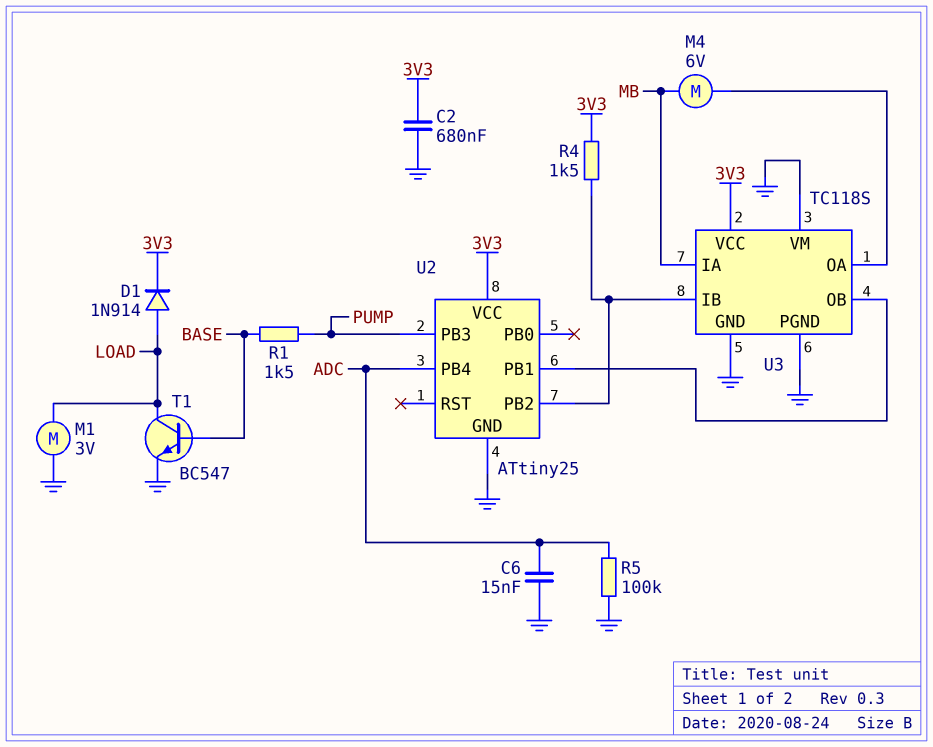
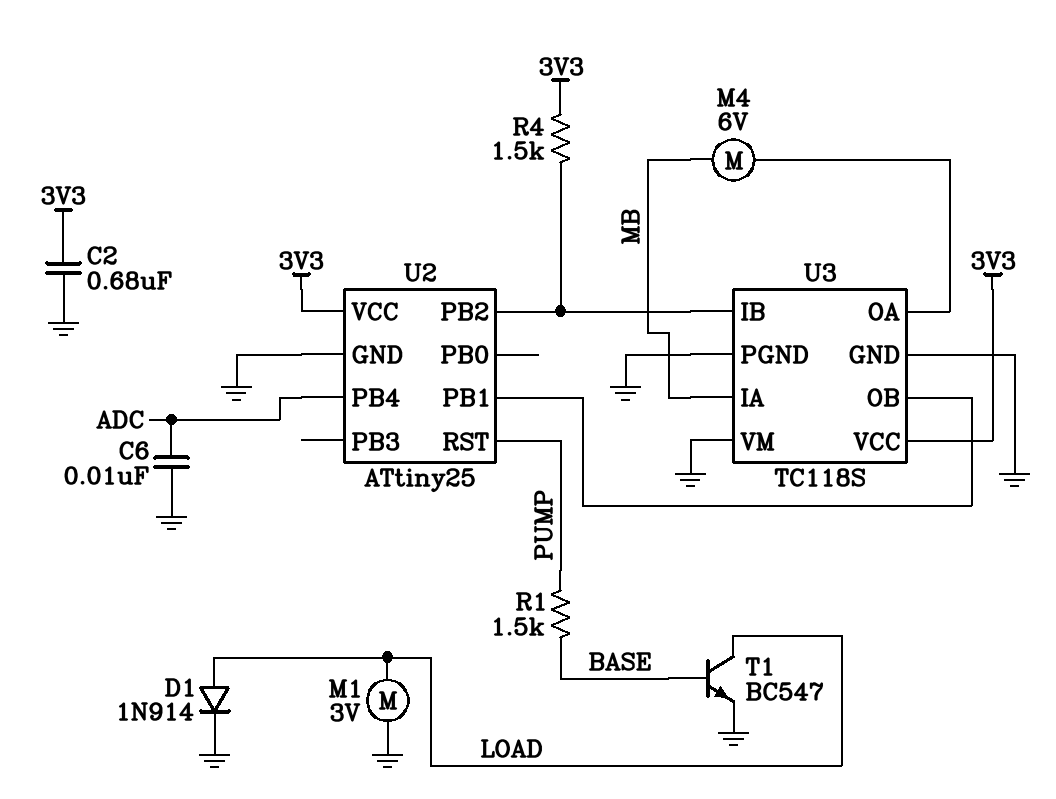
C6: 15nF (ADC, GND) -> 10nF (ADC, GND)
D1: diode 1N914 (A LOAD, K 3V3) -> diode 1N914 (A LOAD, K GND)
R5: 100k (ADC, GND) -> none
U2 pin PB3: PUMP -> none
U2 pin RST: none -> PUMP

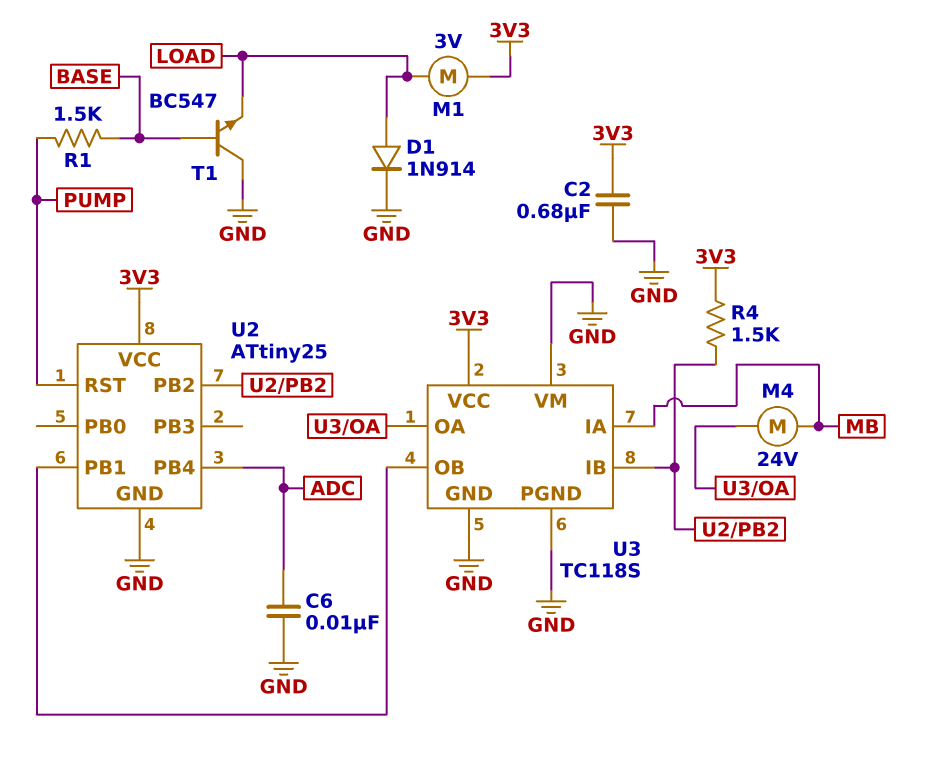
M1: motor 3V (GND, LOAD) -> motor 3V (3V3, LOAD)
M4: motor 6V (MB, U3/OA) -> motor 24V (MB, U3/OA)
T1: NPN BC547 (B BASE, C LOAD, E GND) -> NPN BC547 (B BASE, C GND, E LOAD)

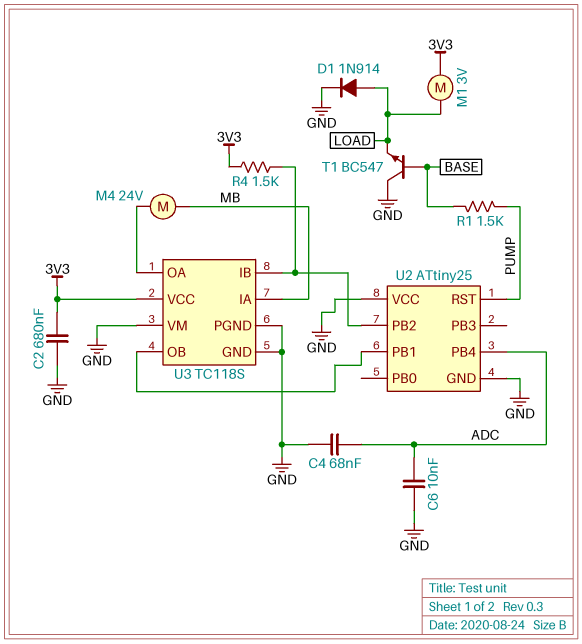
C4: none -> 68nF (ADC, GND)
U2 pin VCC: 3V3 -> GND

